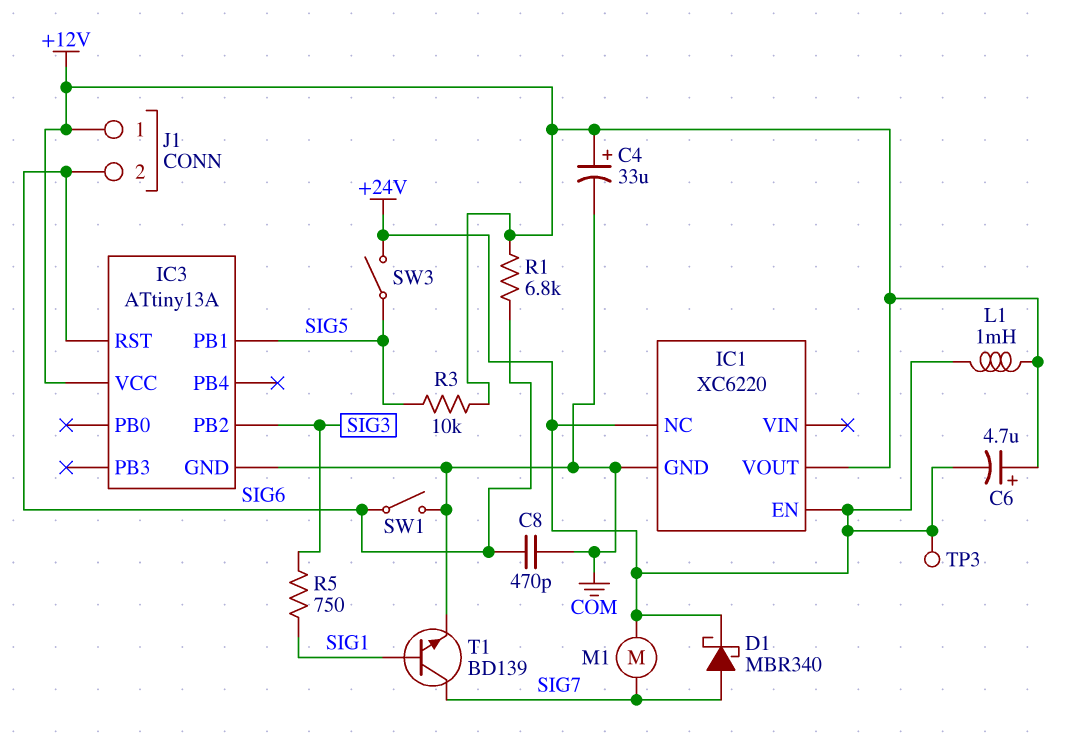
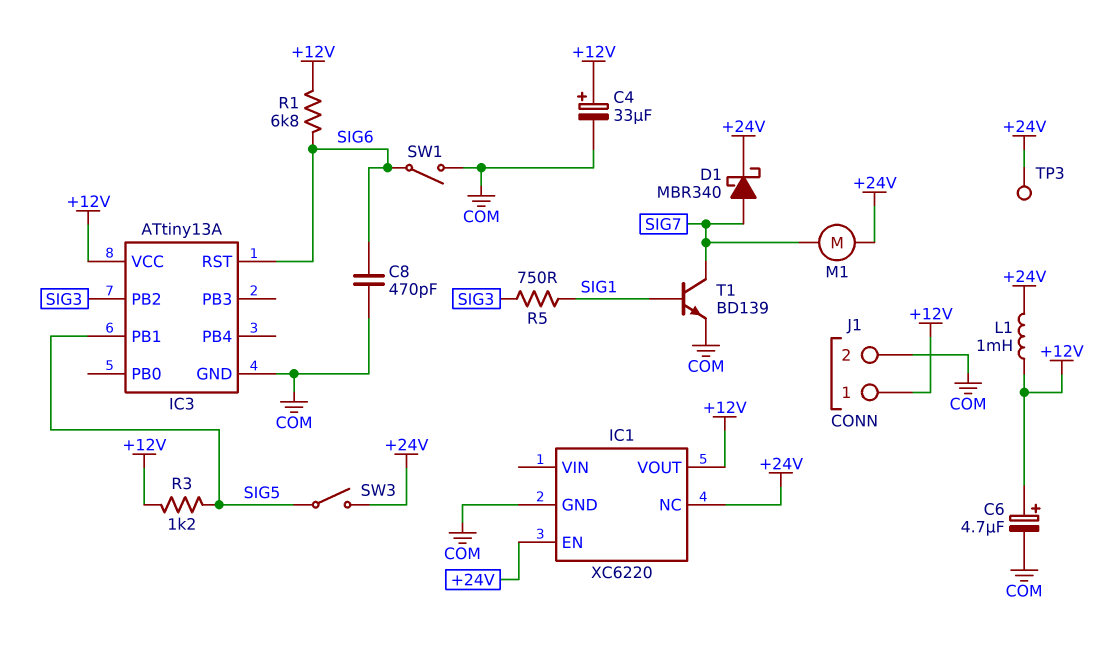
C6: 4.7uF (plus +12V, minus +24V) -> 4.7uF (plus +12V, minus COM)
J1 pin 2: SIG6 -> COM
R3: 10k (+12V, SIG5) -> 1.2k (+12V, SIG5)

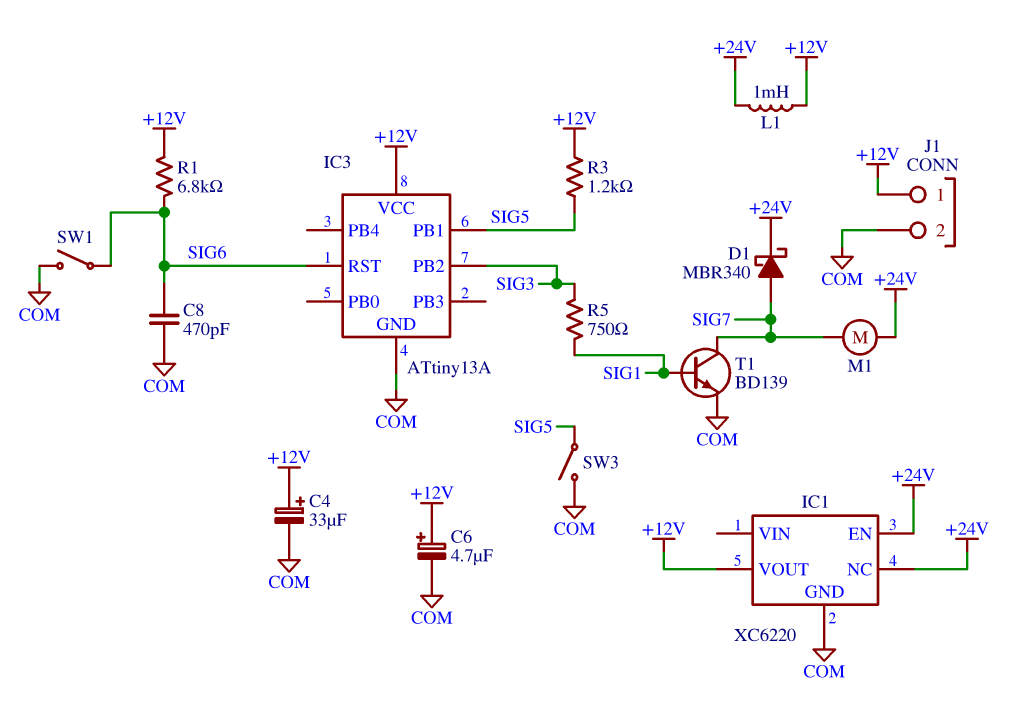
SW3: switch (+24V, SIG5) -> switch (COM, SIG5)
TP3: test point (+24V) -> none

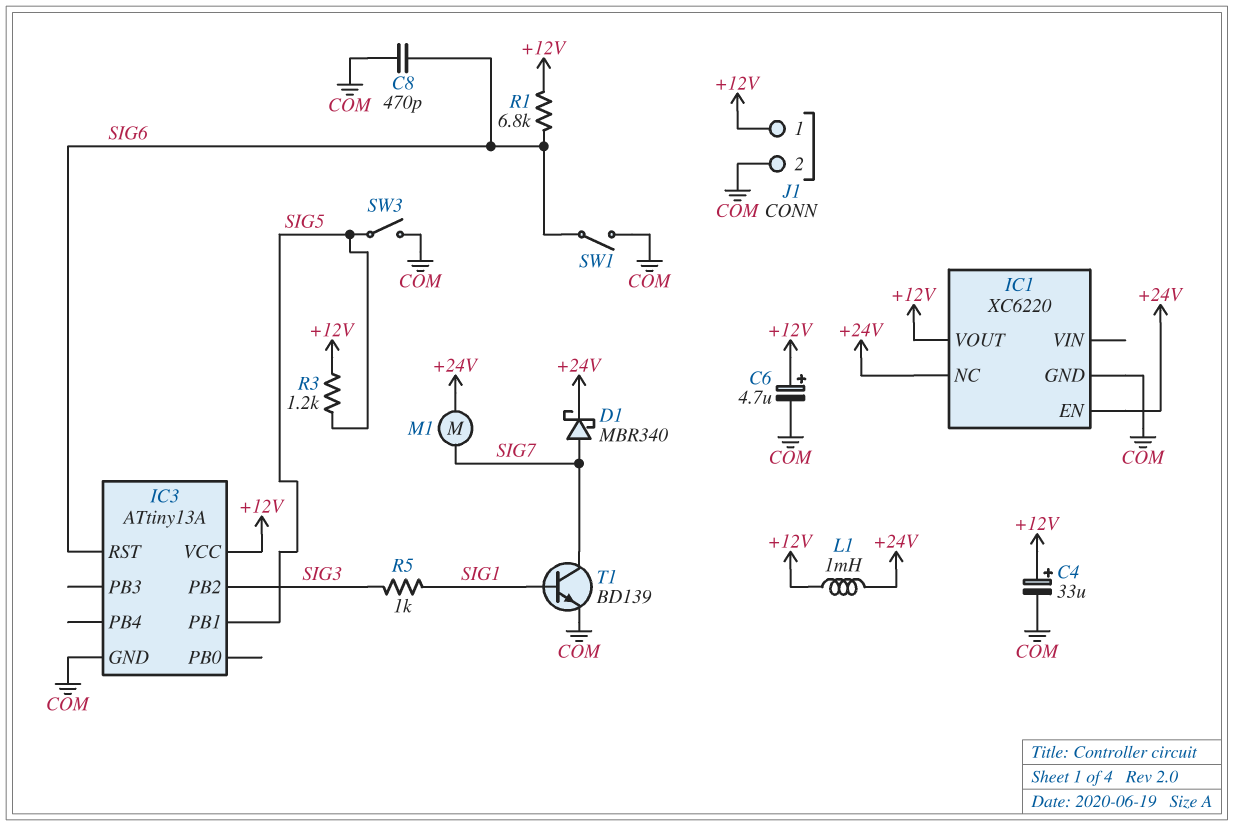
R5: 750 (SIG1, SIG3) -> 1k (SIG1, SIG3)

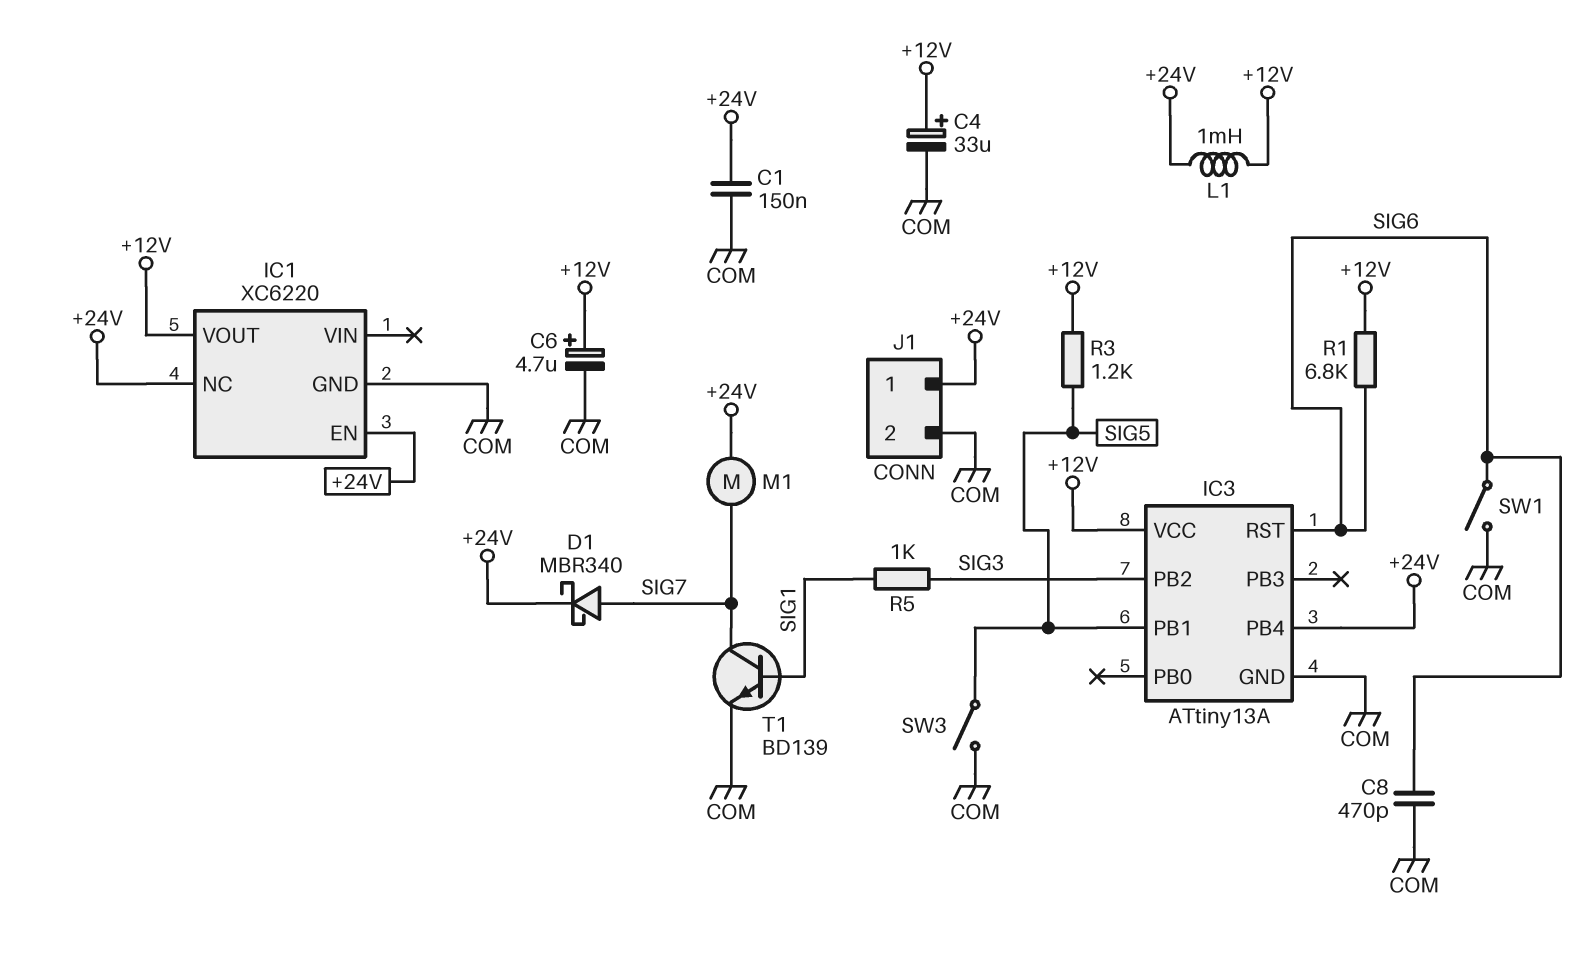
C1: none -> 150nF (+24V, COM)
IC3 pin PB4: none -> +24V
J1 pin 1: +12V -> +24V

